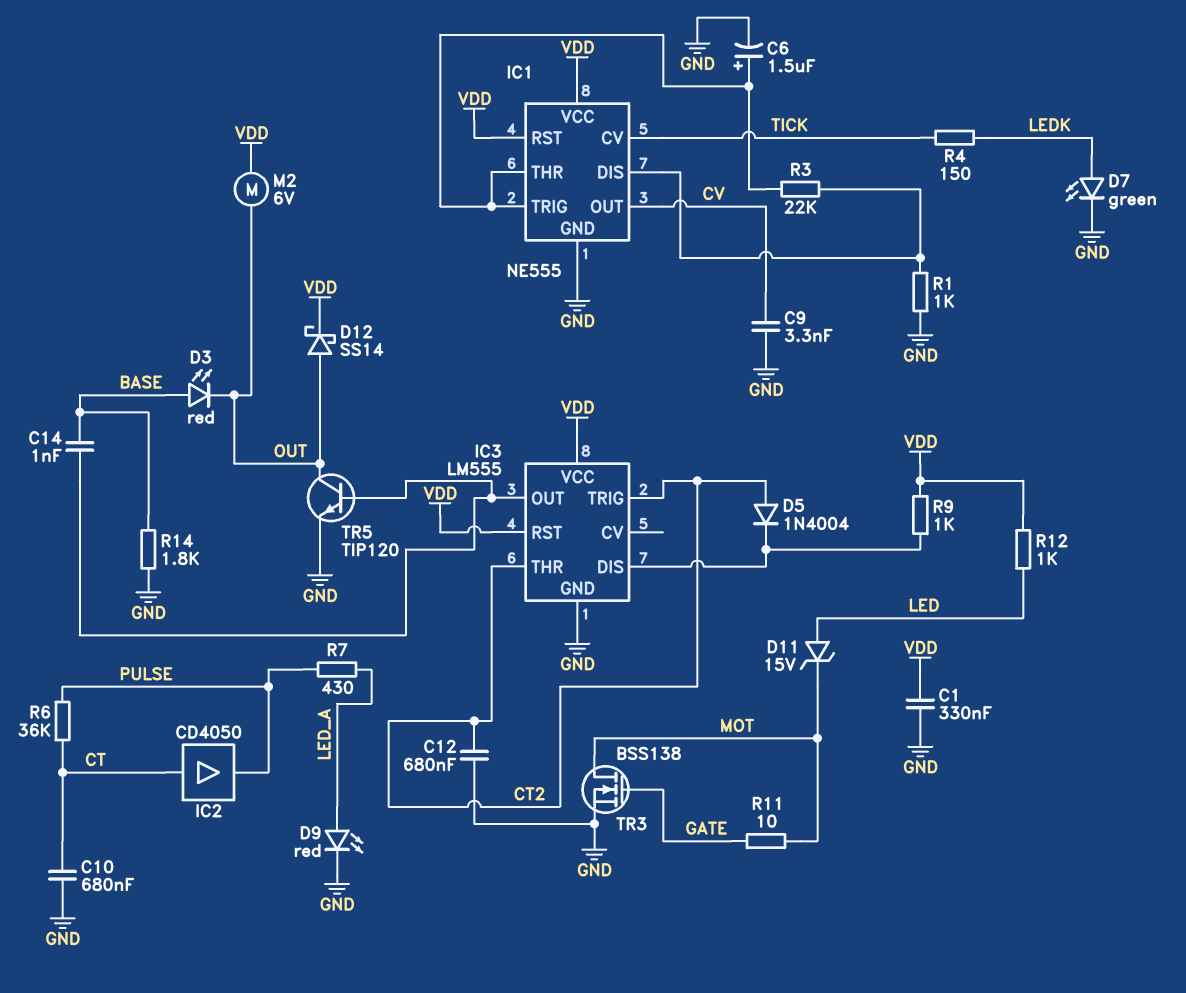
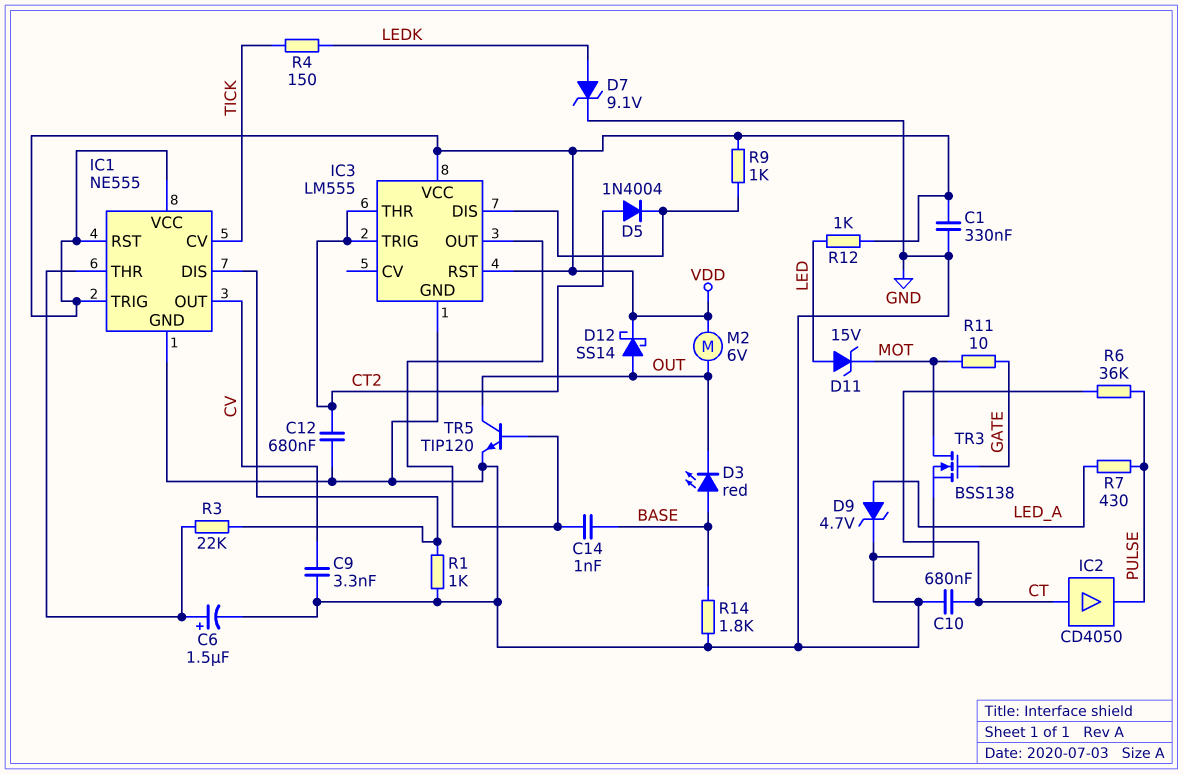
D7: LED green (A LEDK, K GND) -> zener 9.1V (A LEDK, K GND)
D9: LED red (A LED_A, K GND) -> zener 4.7V (A LED_A, K GND)
IC1 pin TRIG: IC1/THR -> VDD

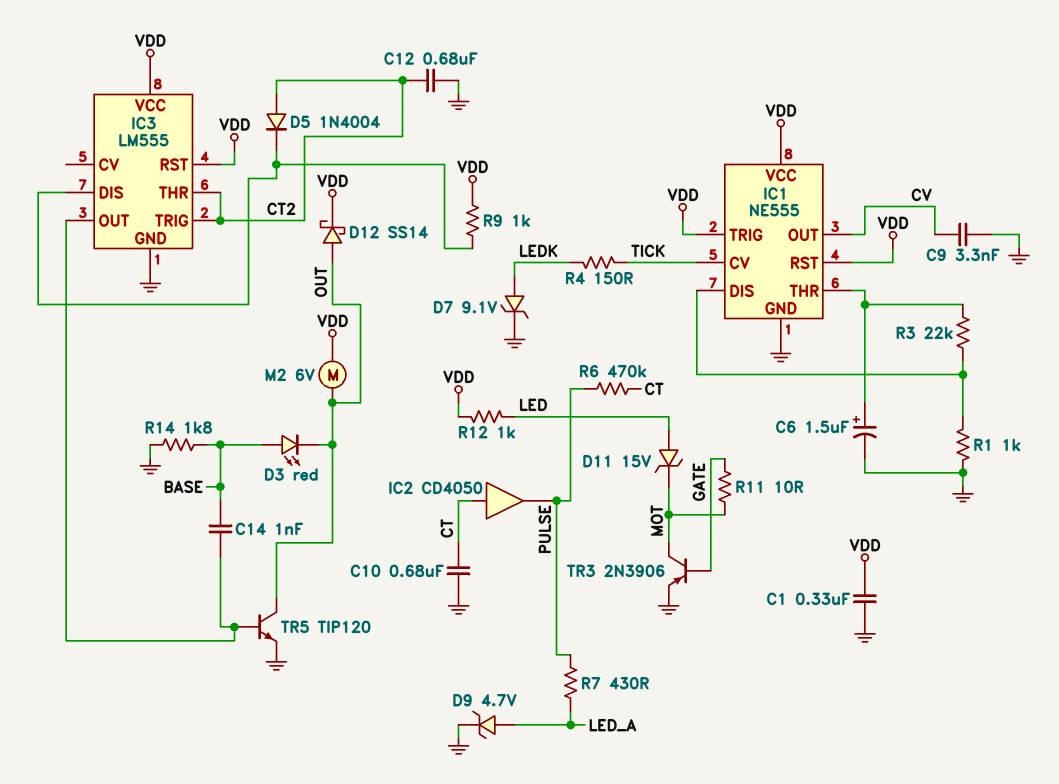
R6: 36k (CT, PULSE) -> 470k (CT, PULSE)
TR3: NMOS BSS138 (G GATE, D MOT, S GND) -> PNP 2N3906 (B GATE, C MOT, E GND)

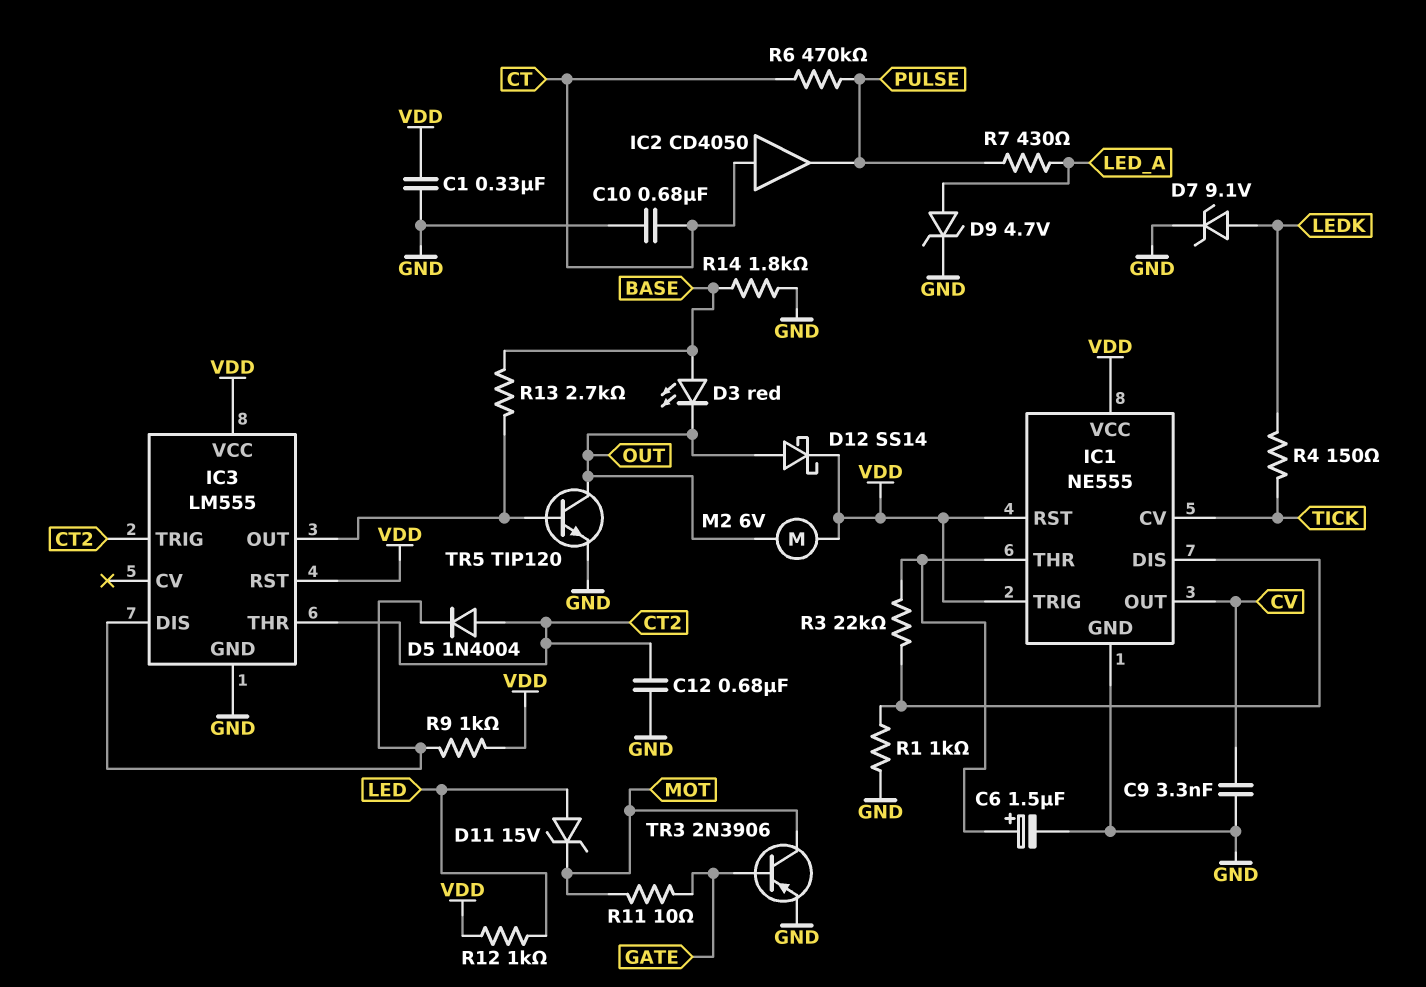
C14: 1nF (BASE, IC3/OUT) -> none
R13: none -> 2.7k (BASE, IC3/OUT)

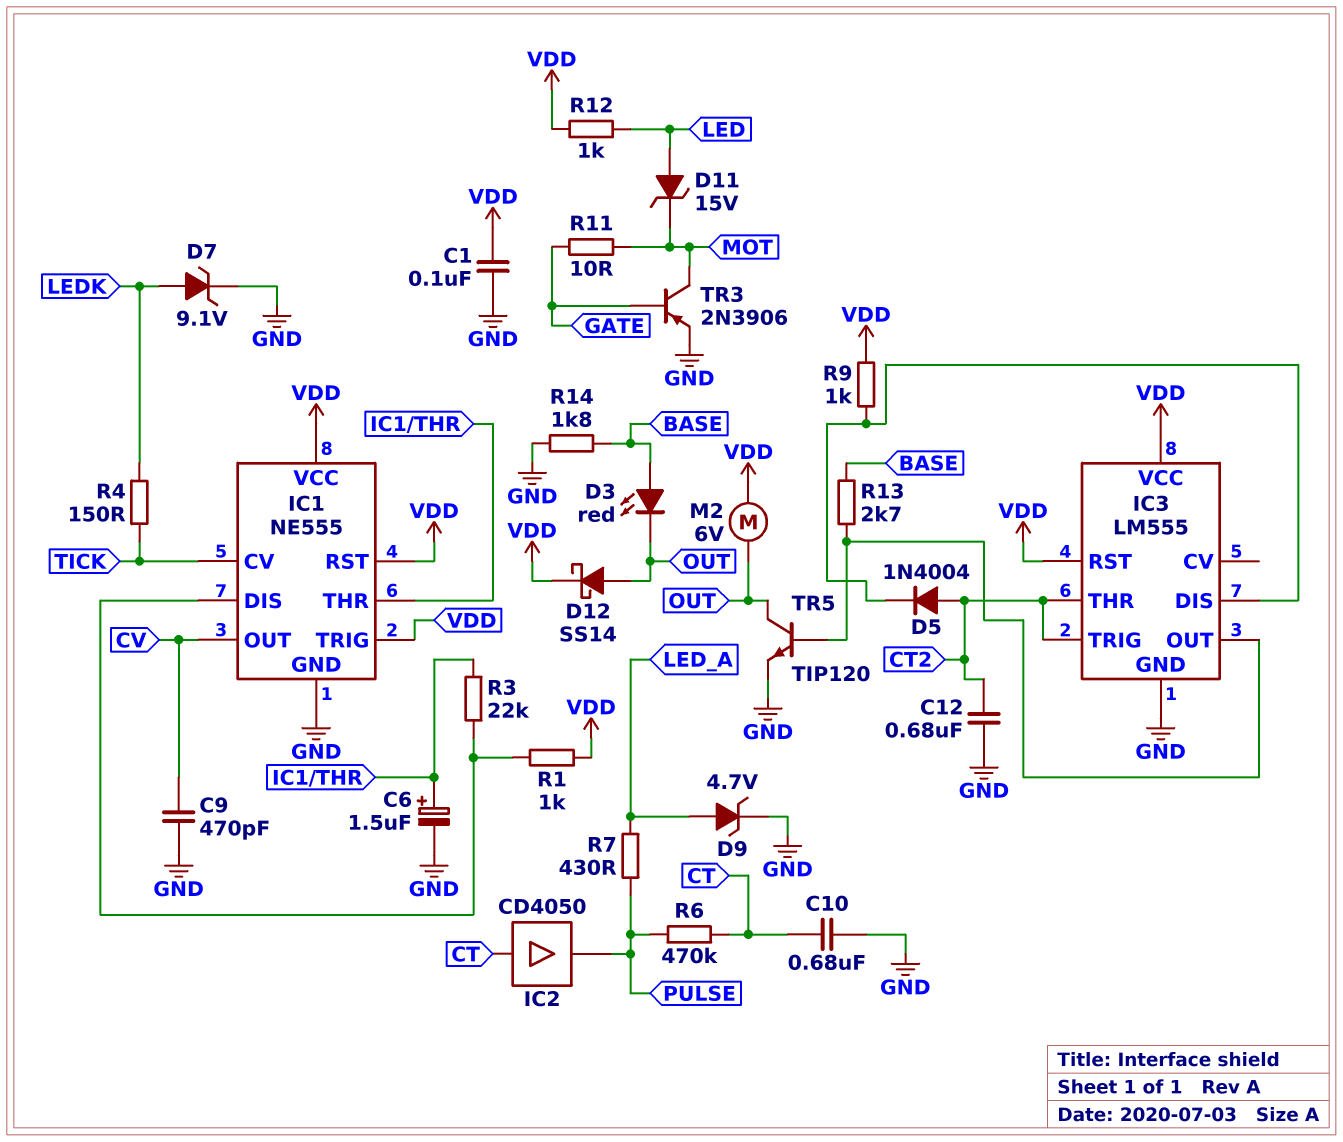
C1: 330nF (GND, VDD) -> 100nF (GND, VDD)
C9: 3.3nF (CV, GND) -> 470pF (CV, GND)
R1: 1k (GND, IC1/DIS) -> 1k (IC1/DIS, VDD)

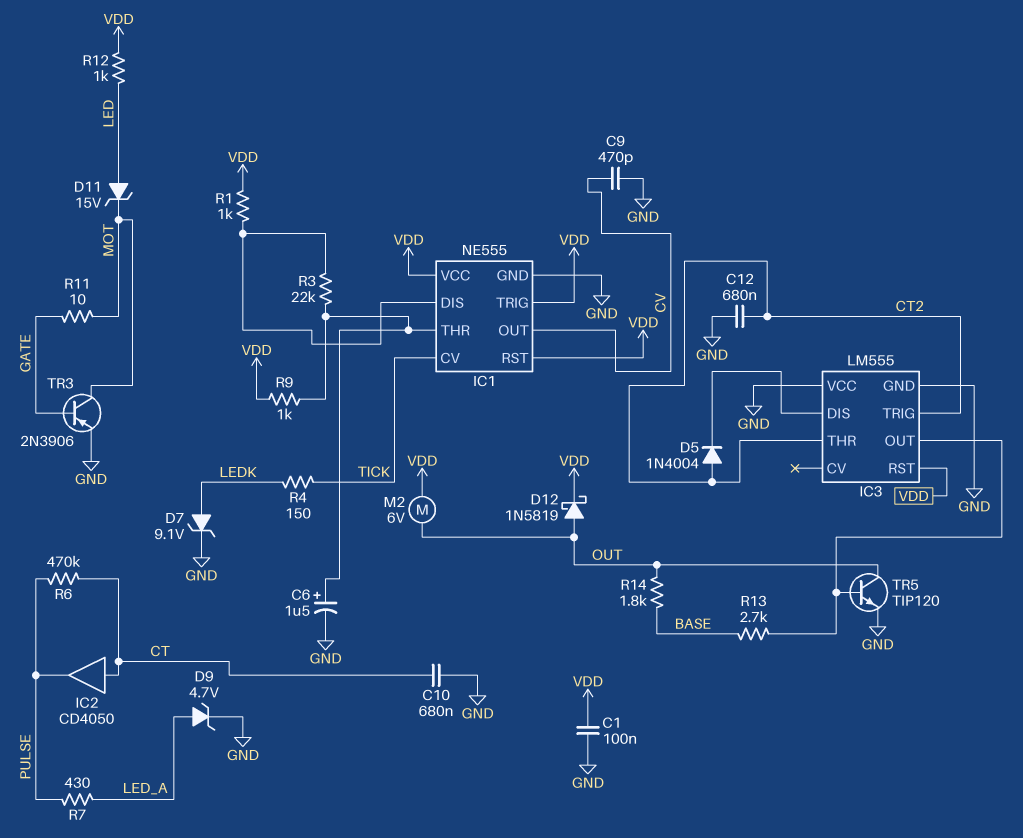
D3: LED red (A BASE, K OUT) -> none
D12: schottky SS14 (A OUT, K VDD) -> schottky 1N5819 (A OUT, K VDD)
IC3 pin VCC: VDD -> GND
R9: 1k (IC3/DIS, VDD) -> 1k (IC1/THR, VDD)
R14: 1.8k (BASE, GND) -> 1.8k (BASE, OUT)

